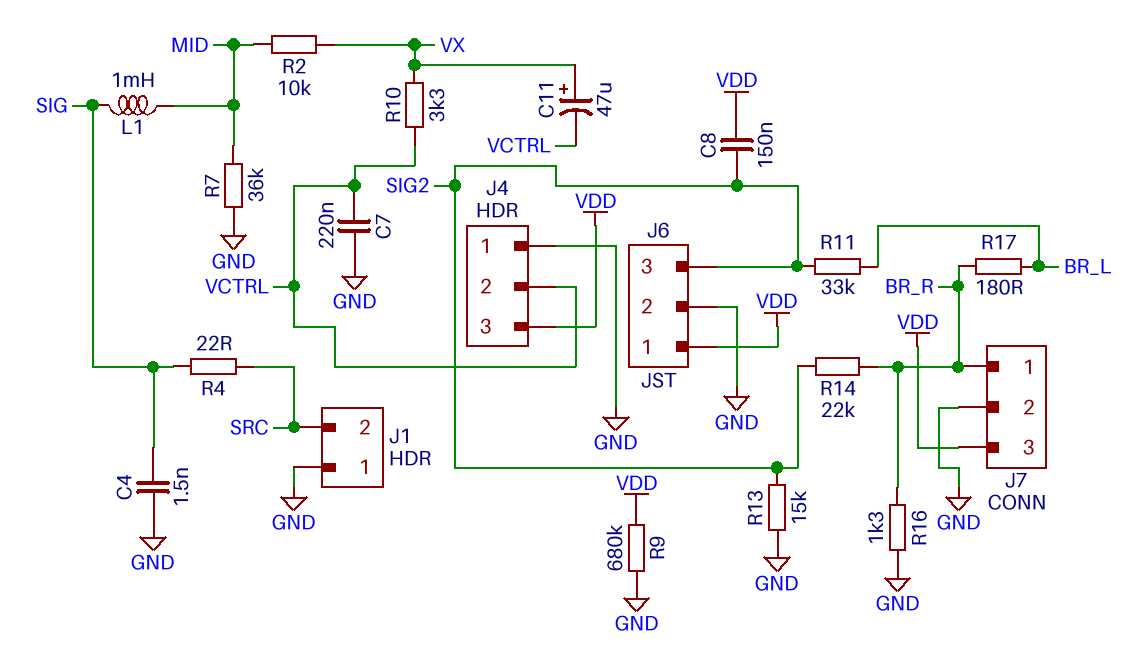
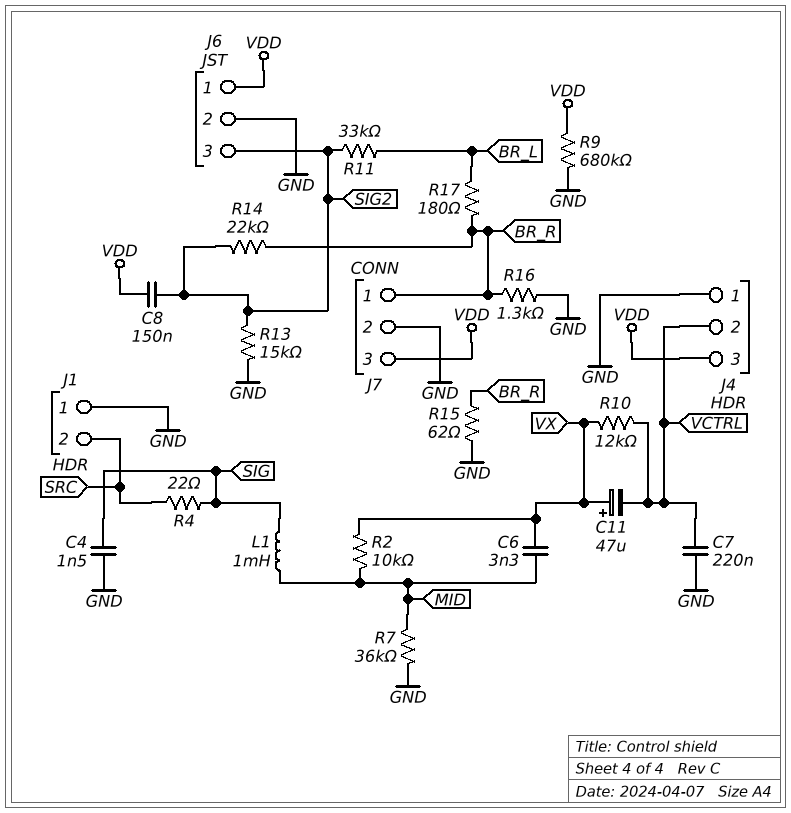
C6: none -> 3.3nF (MID, VX)
R10: 3.3k (VCTRL, VX) -> 12k (VCTRL, VX)
R15: none -> 62 (BR_R, GND)

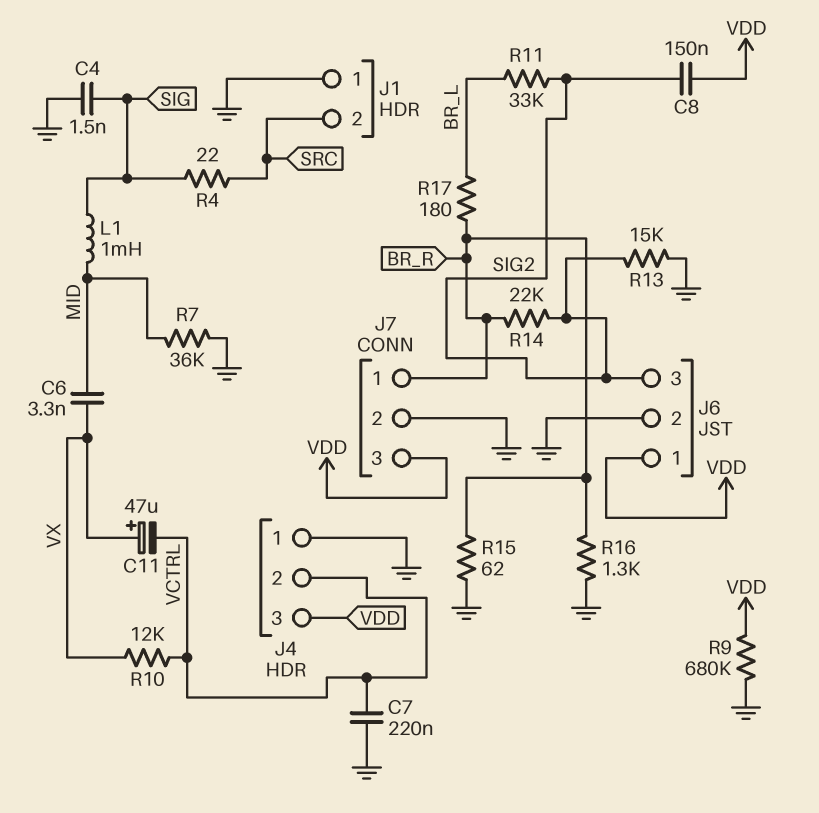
R2: 10k (MID, VX) -> none

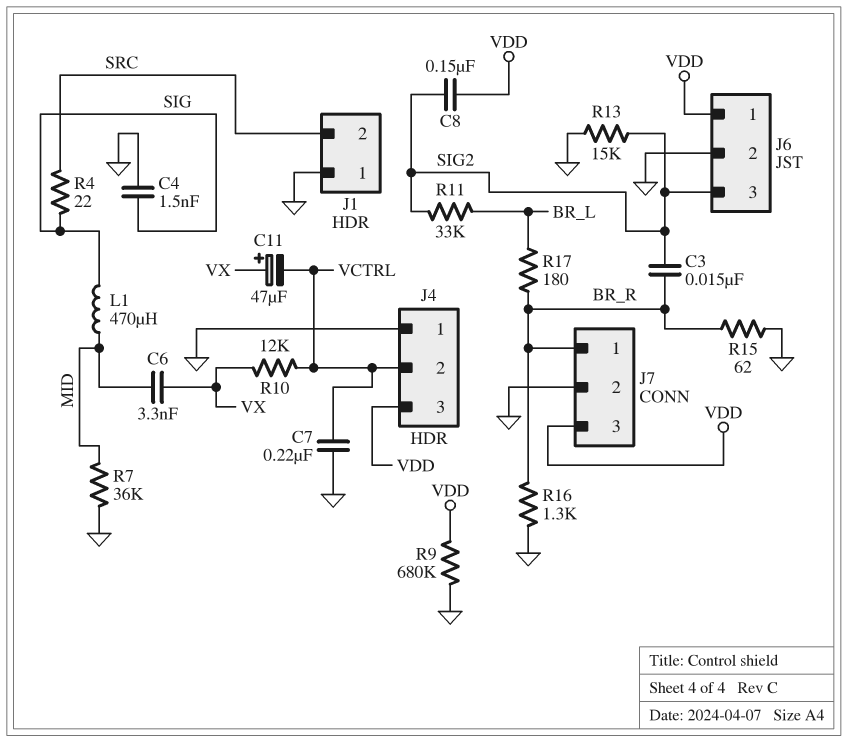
C3: none -> 15nF (BR_R, SIG2)
L1: 1mH (MID, SIG) -> 470uH (MID, SIG)
R14: 22k (BR_R, SIG2) -> none

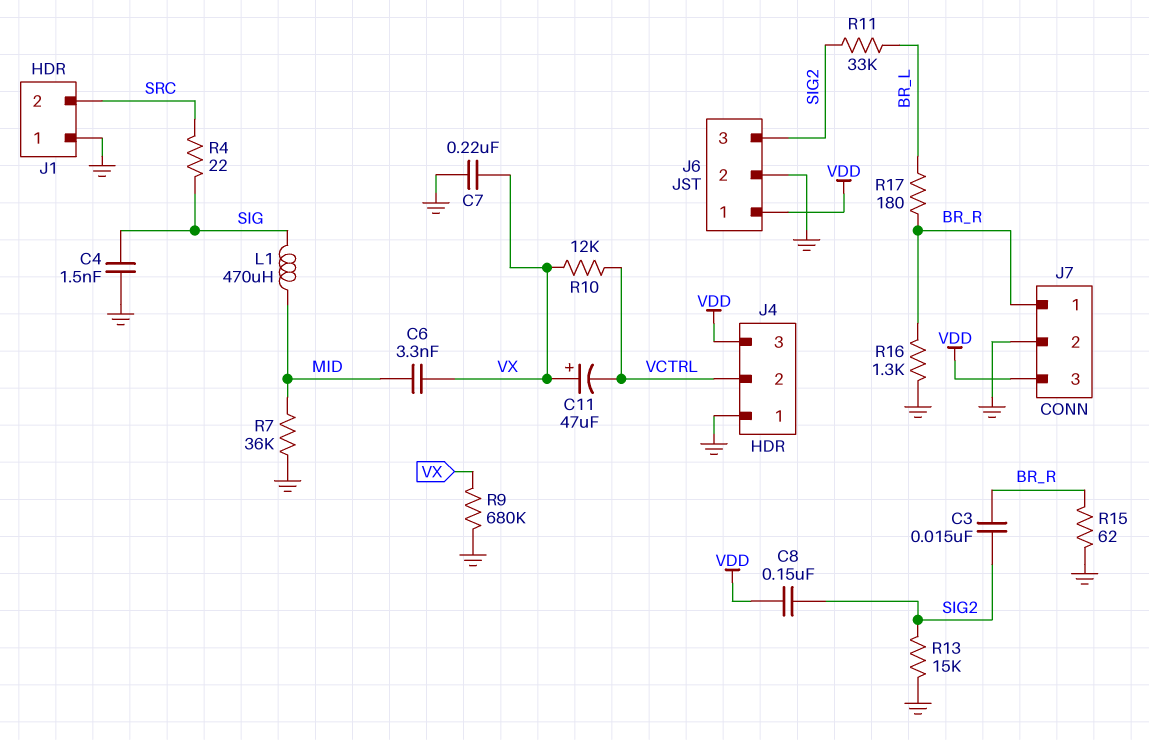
C7: 220nF (GND, VCTRL) -> 220nF (GND, VX)
R9: 680k (GND, VDD) -> 680k (GND, VX)

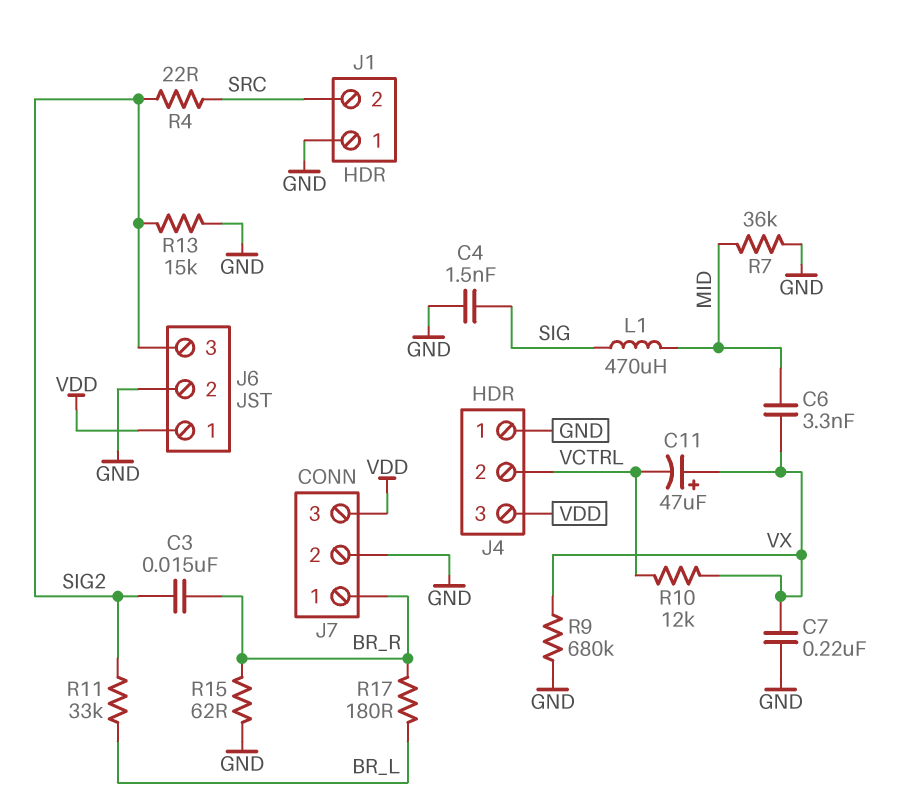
C8: 150nF (SIG2, VDD) -> none
R4: 22 (SIG, SRC) -> 22 (SIG2, SRC)
R16: 1.3k (BR_R, GND) -> none

